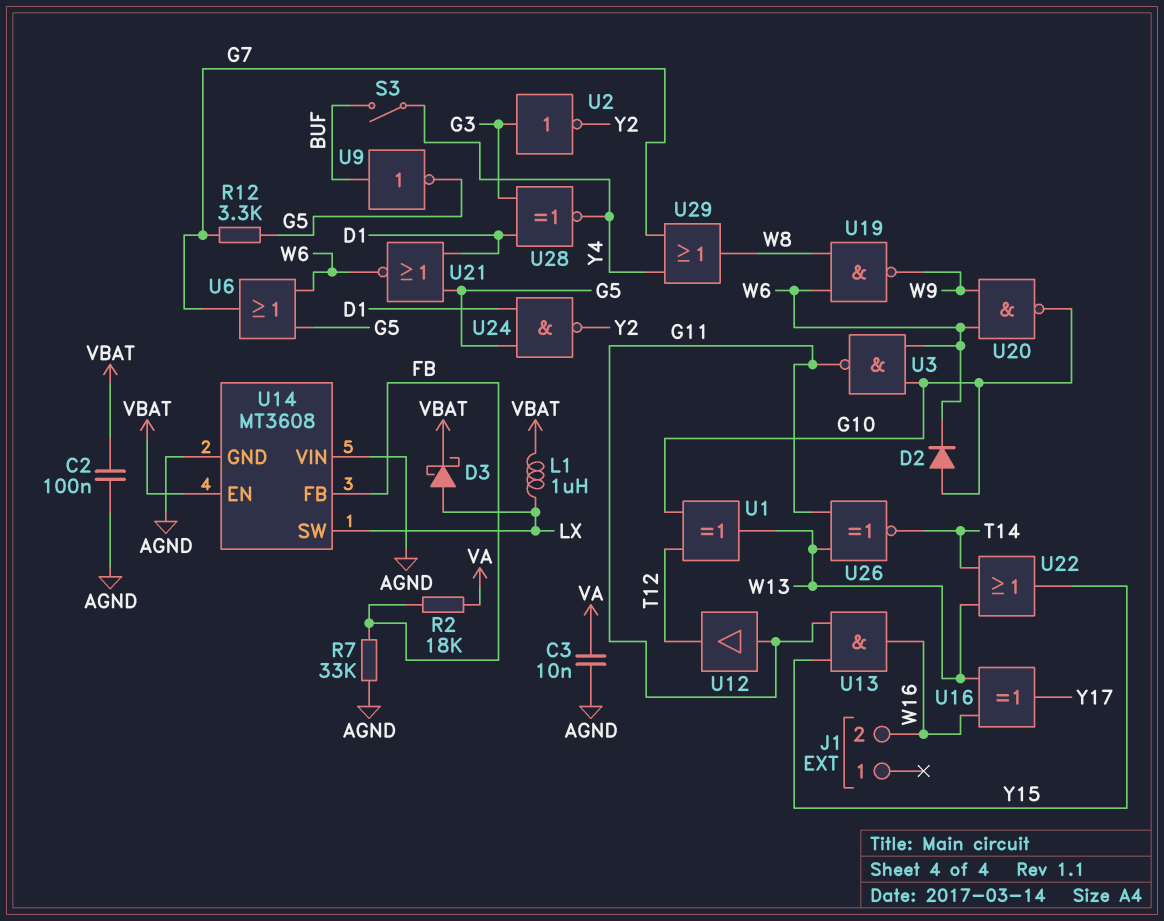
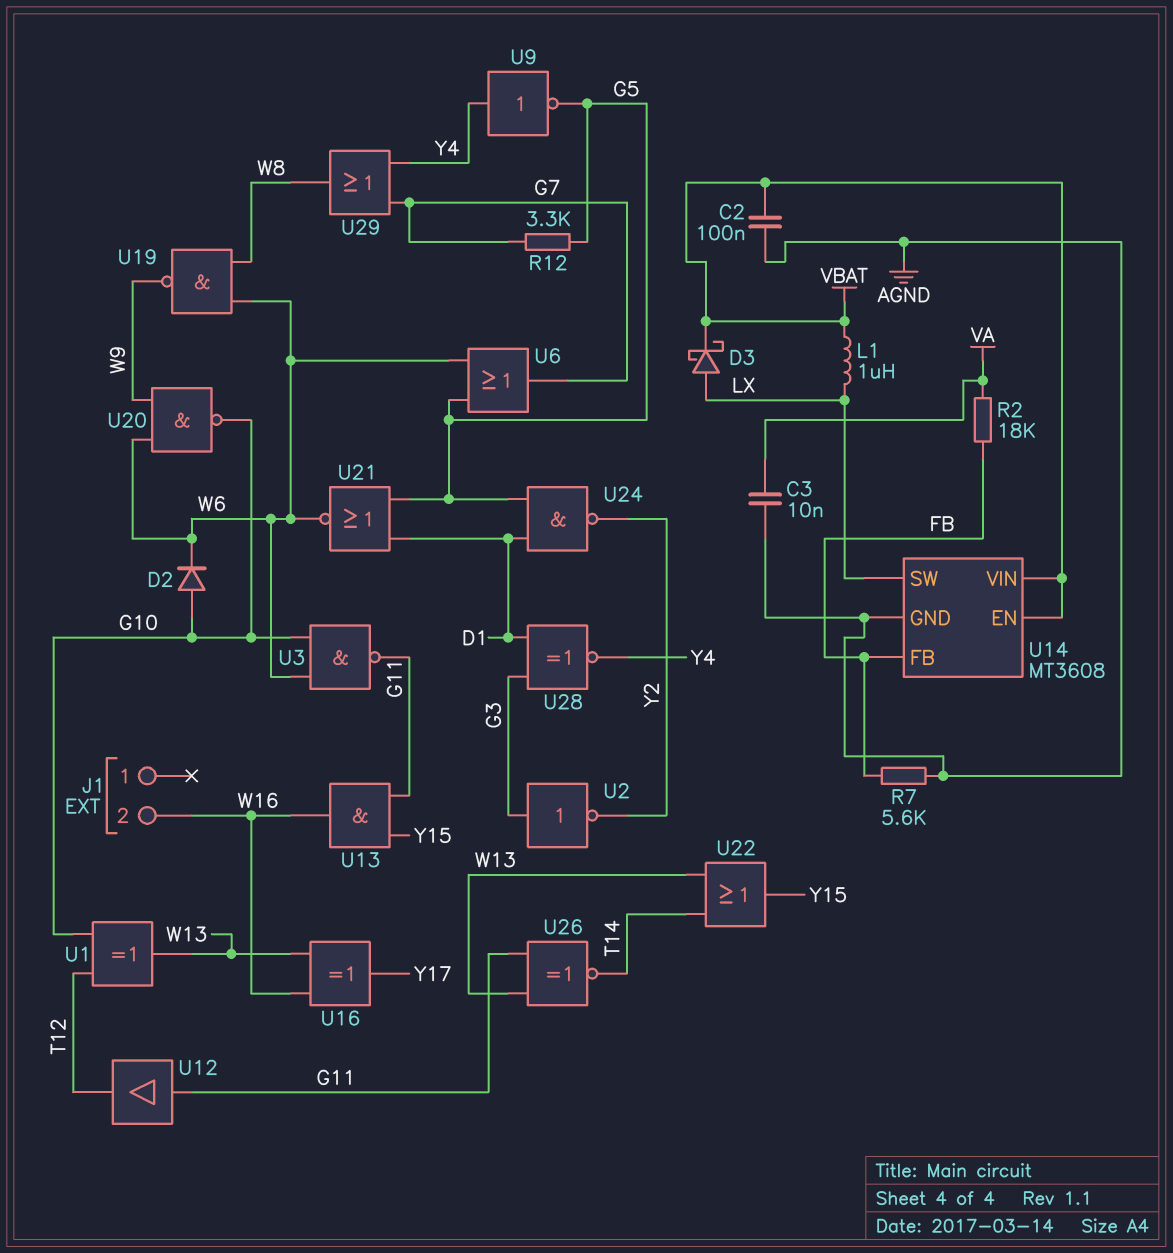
R7: 33k (AGND, FB) -> 5.6k (AGND, FB)
S3: switch (BUF, Y4) -> none
U9: NOT (in BUF, out G5) -> NOT (in Y4, out G5)
U14 pin VIN: AGND -> VBAT

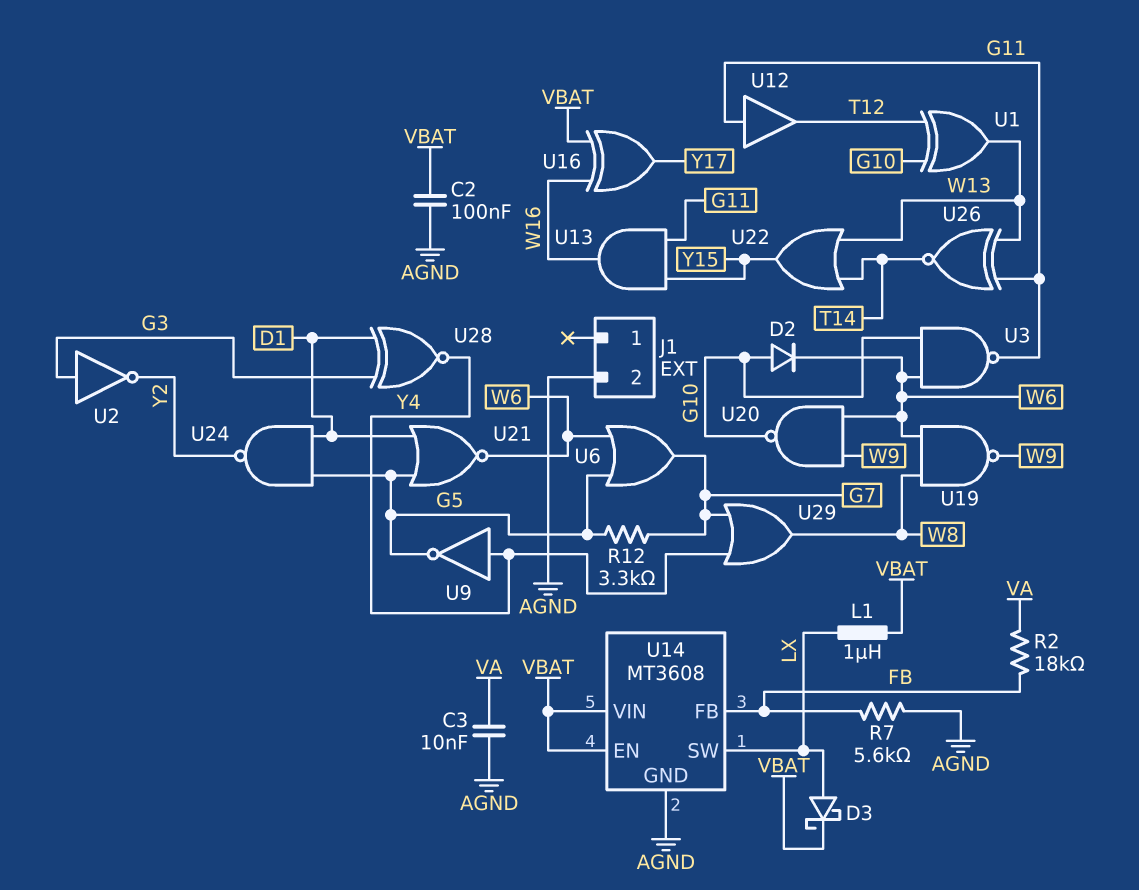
J1 pin 2: W16 -> AGND
U16: XOR (in W13, in W16, out Y17) -> XOR (in VBAT, in W16, out Y17)

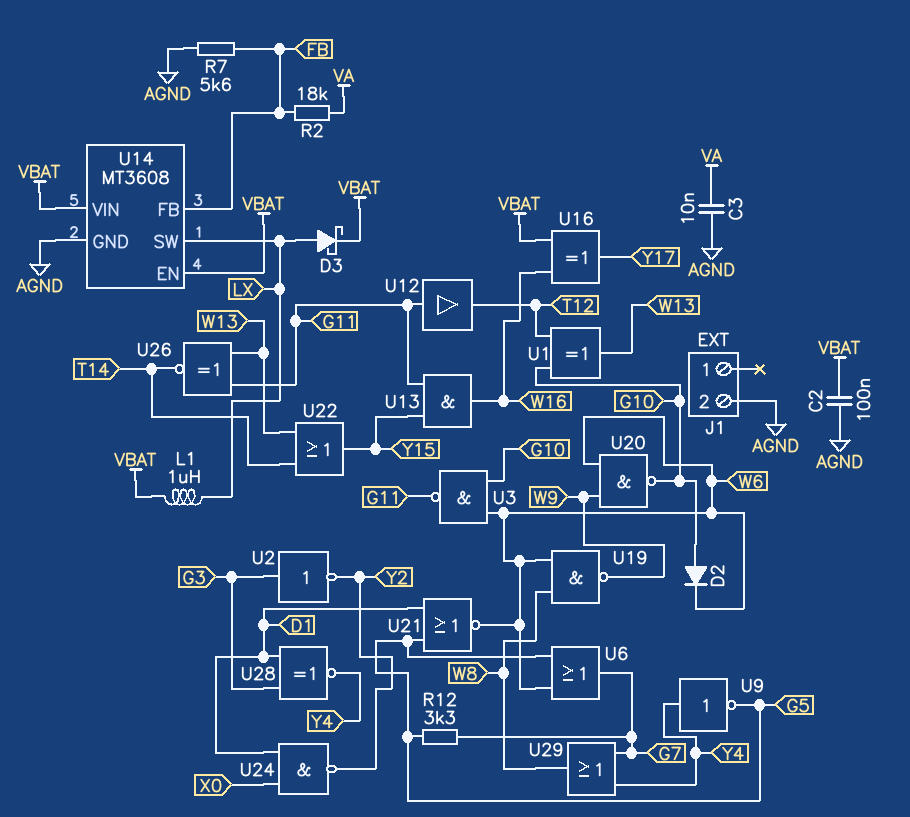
U24: NAND (in D1, in G5, out Y2) -> NAND (in D1, in X0, out Y2)

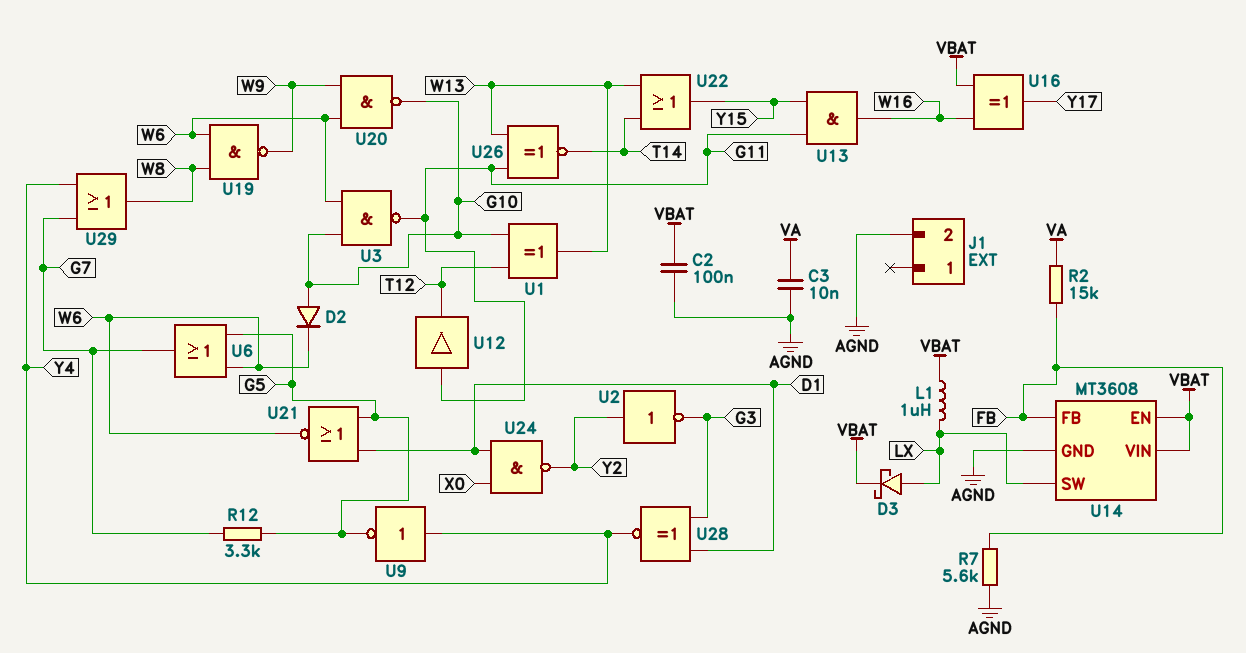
R2: 18k (FB, VA) -> 15k (FB, VA)
U2: NOT (in G3, out Y2) -> NOT (in Y2, out G3)

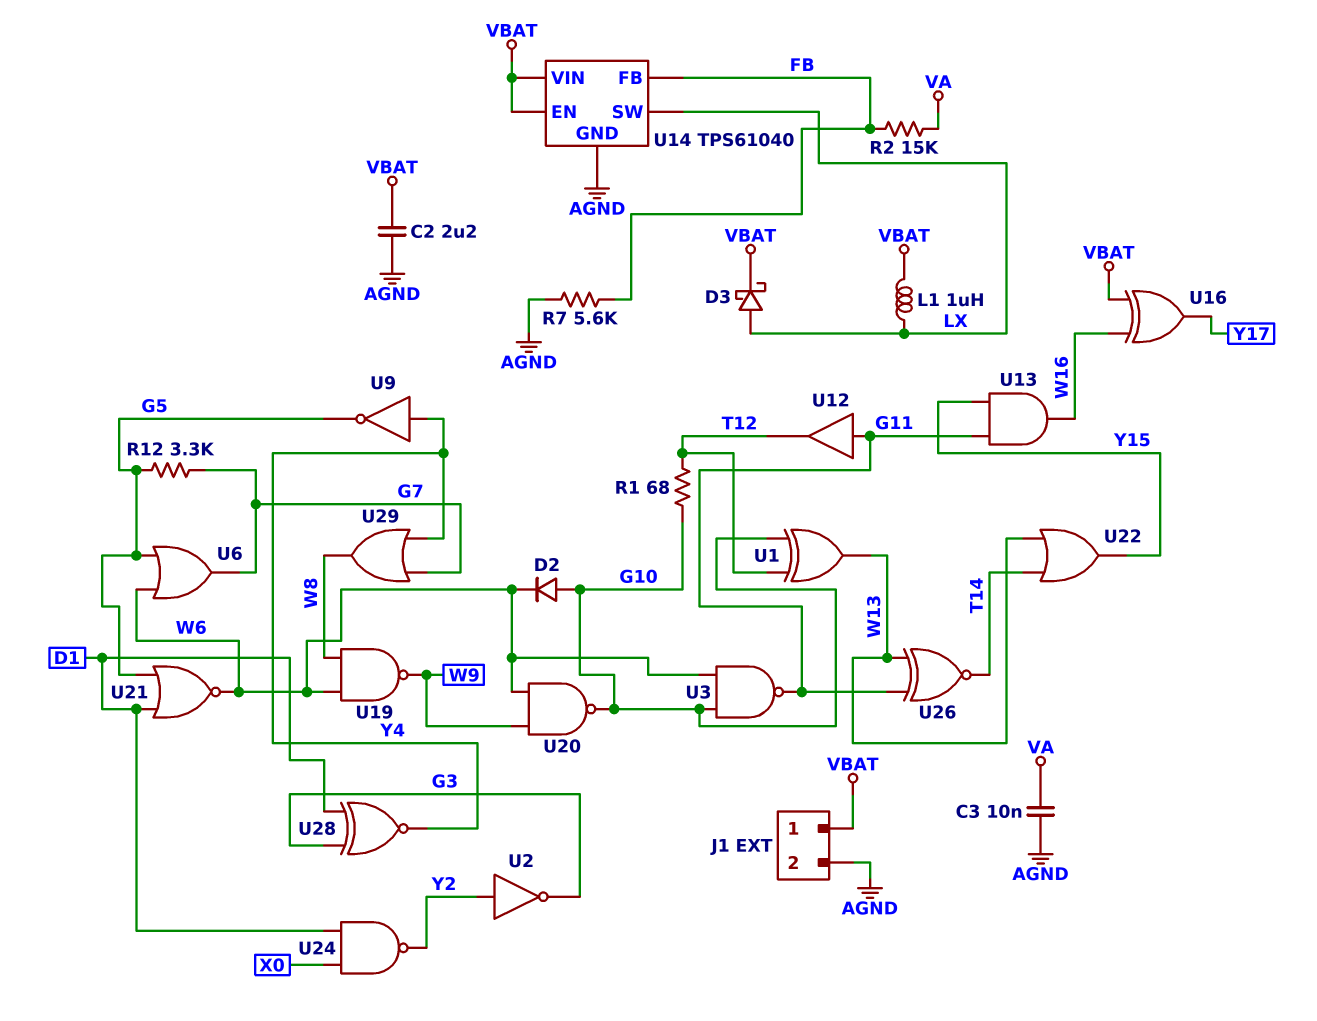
C2: 100nF (AGND, VBAT) -> 2.2uF (AGND, VBAT)
J1 pin 1: none -> VBAT
R1: none -> 68 (G10, T12)
U14: MT3608 -> TPS61040

